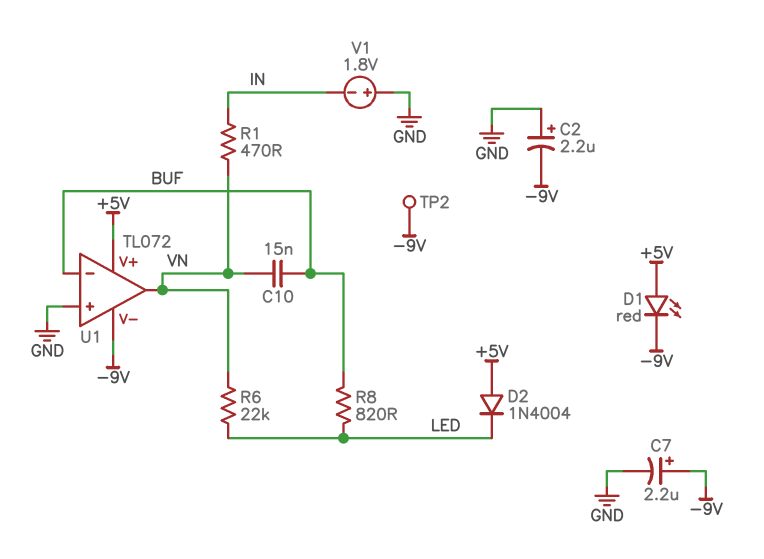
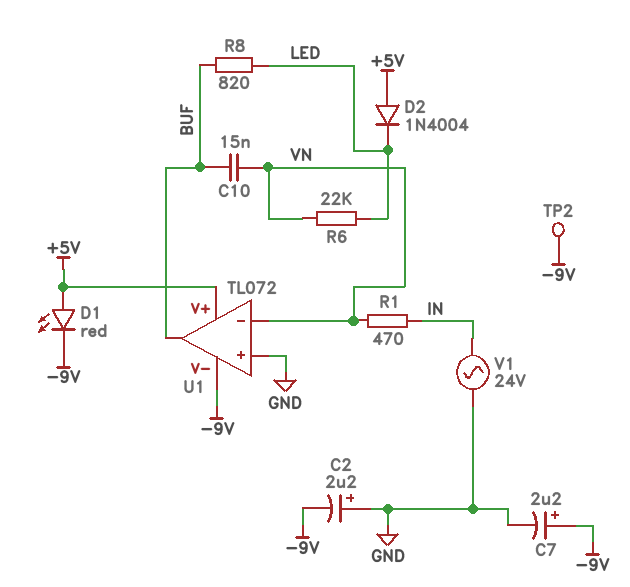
U1 pin in-: BUF -> VN
U1 pin out: VN -> BUF
V1: 1.8V (plus GND, minus IN) -> AC 24V (GND, IN)

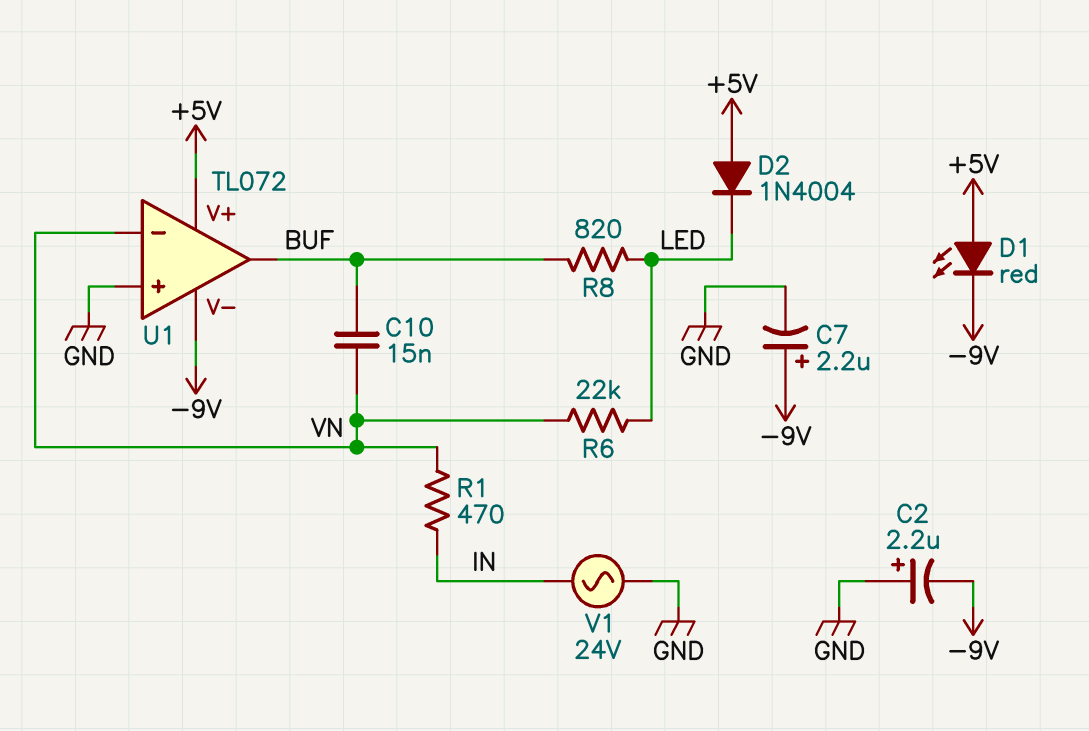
TP2: test point (-9V) -> none

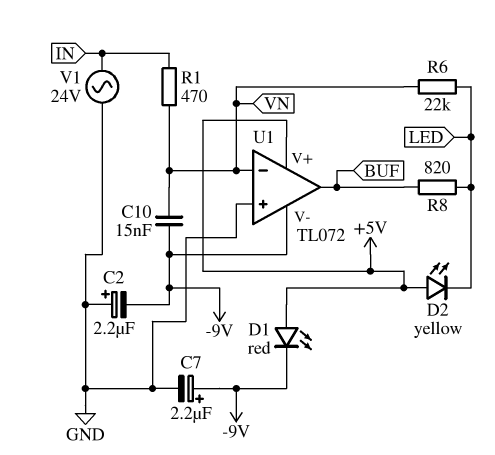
C10: 15nF (BUF, VN) -> 15nF (-9V, VN)
D2: diode 1N4004 (A +5V, K LED) -> LED yellow (A +5V, K LED)

